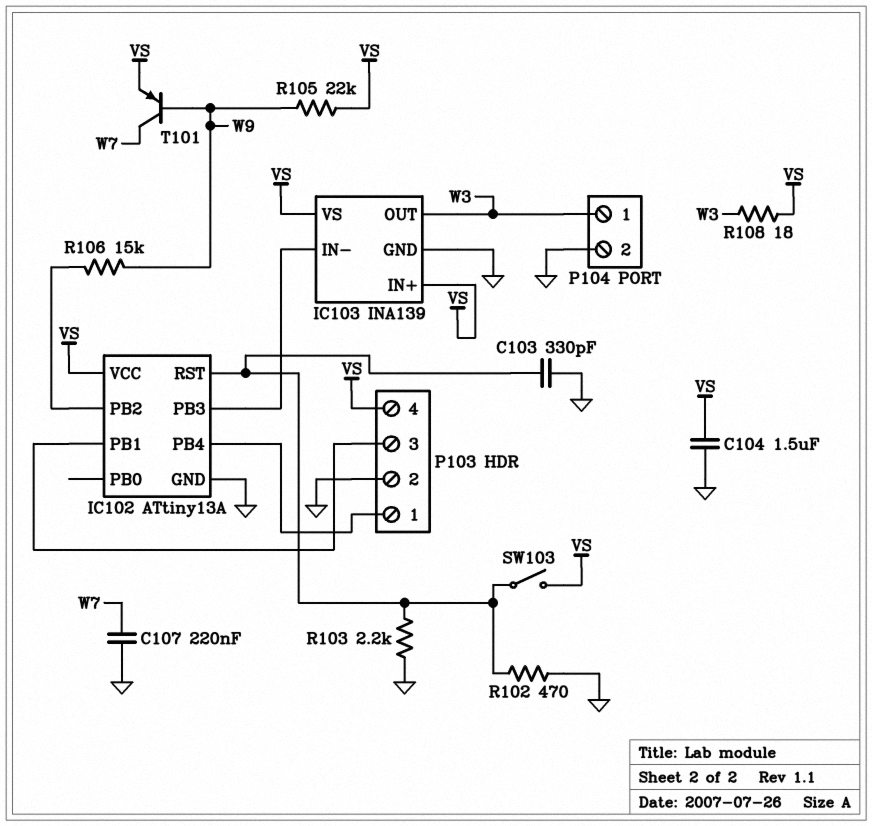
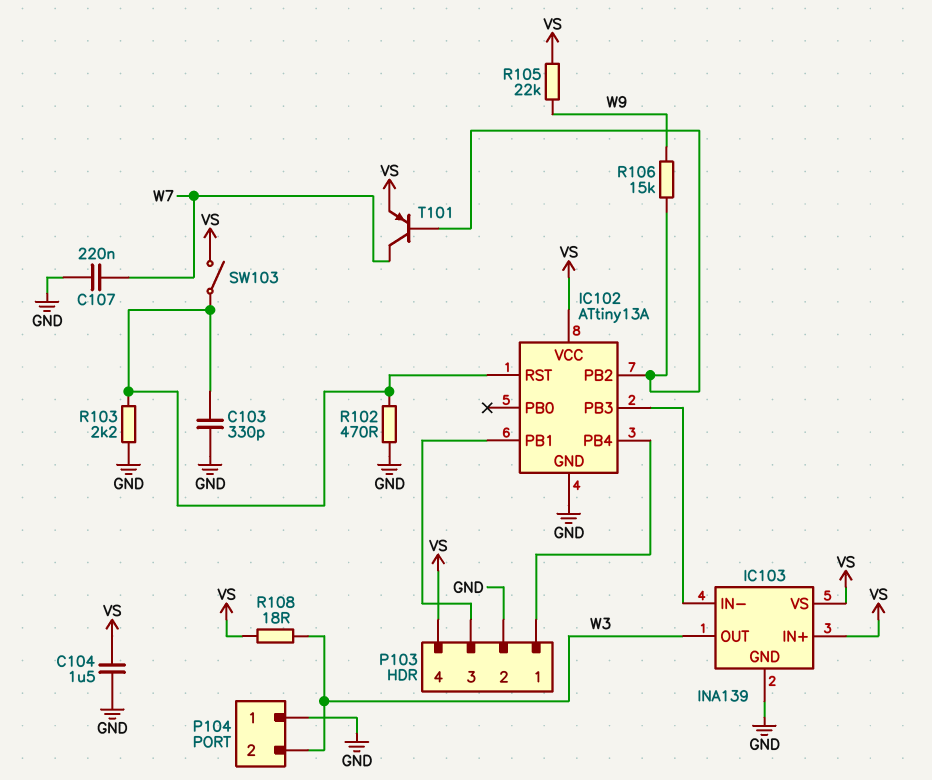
P104 pin 1: W3 -> GND
P104 pin 2: GND -> W3
T101: PNP (B W9, C W7, E VS) -> PNP (B IC102/PB2, C W7, E VS)

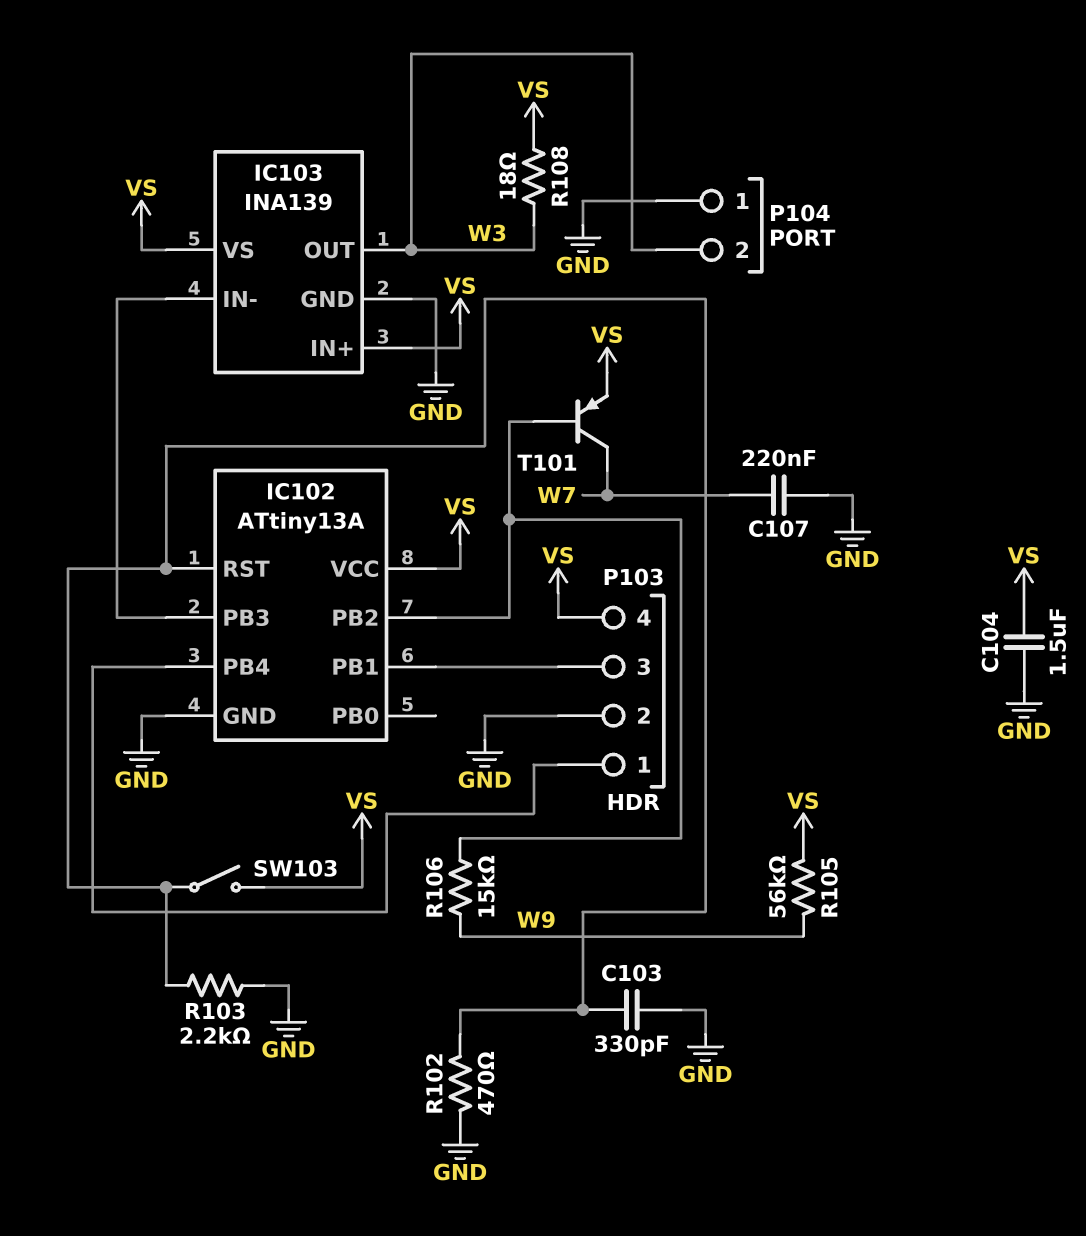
R105: 22k (VS, W9) -> 56k (VS, W9)

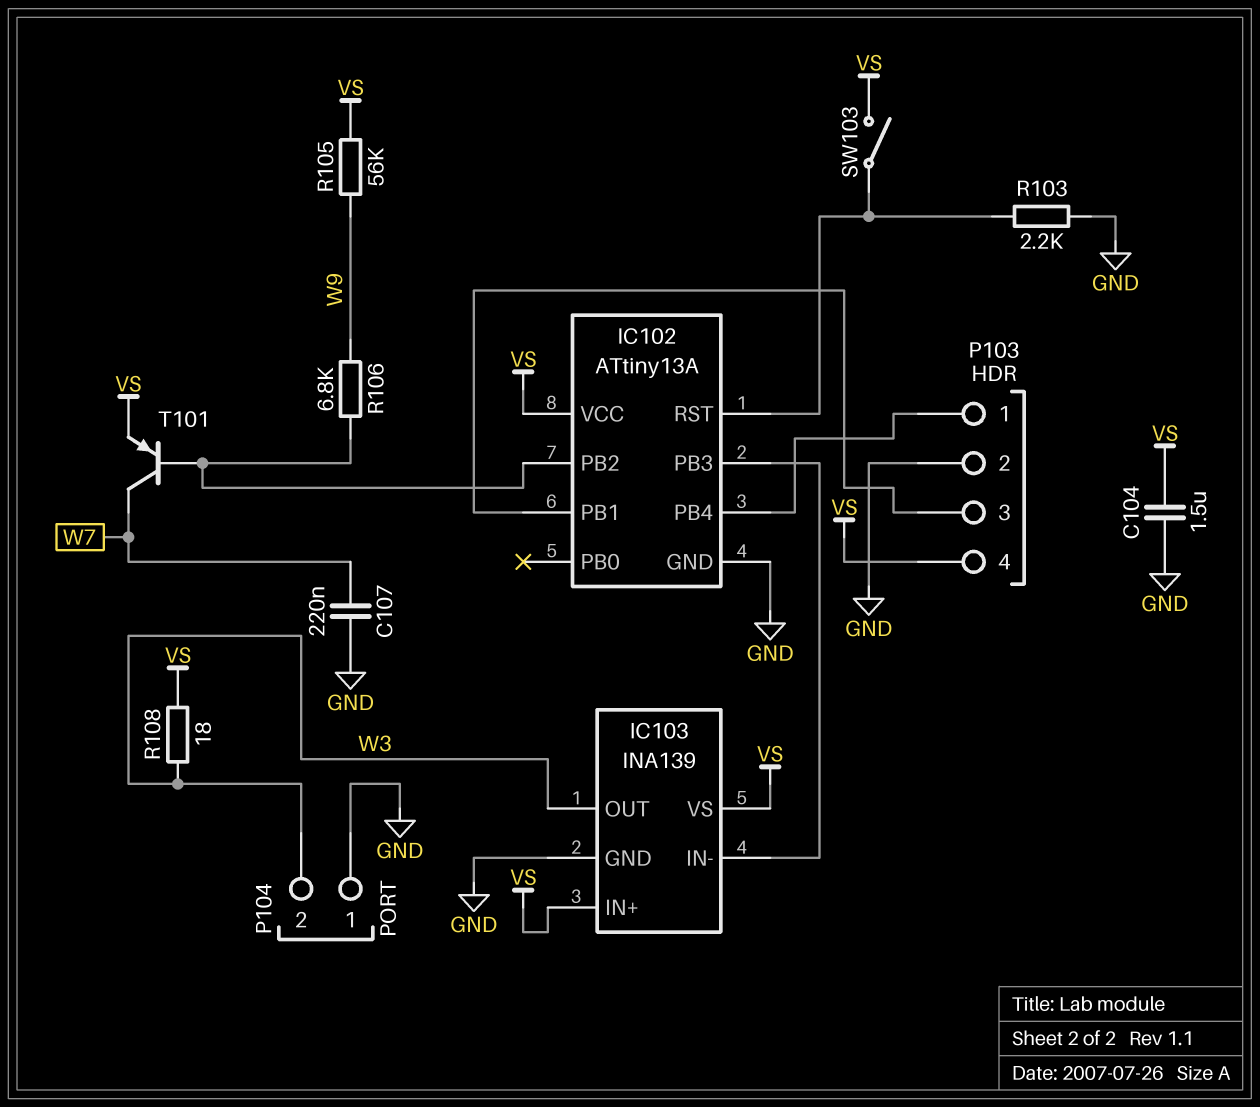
C103: 330pF (GND, IC102/RST) -> none
R102: 470 (GND, IC102/RST) -> none
R106: 15k (IC102/PB2, W9) -> 6.8k (IC102/PB2, W9)

